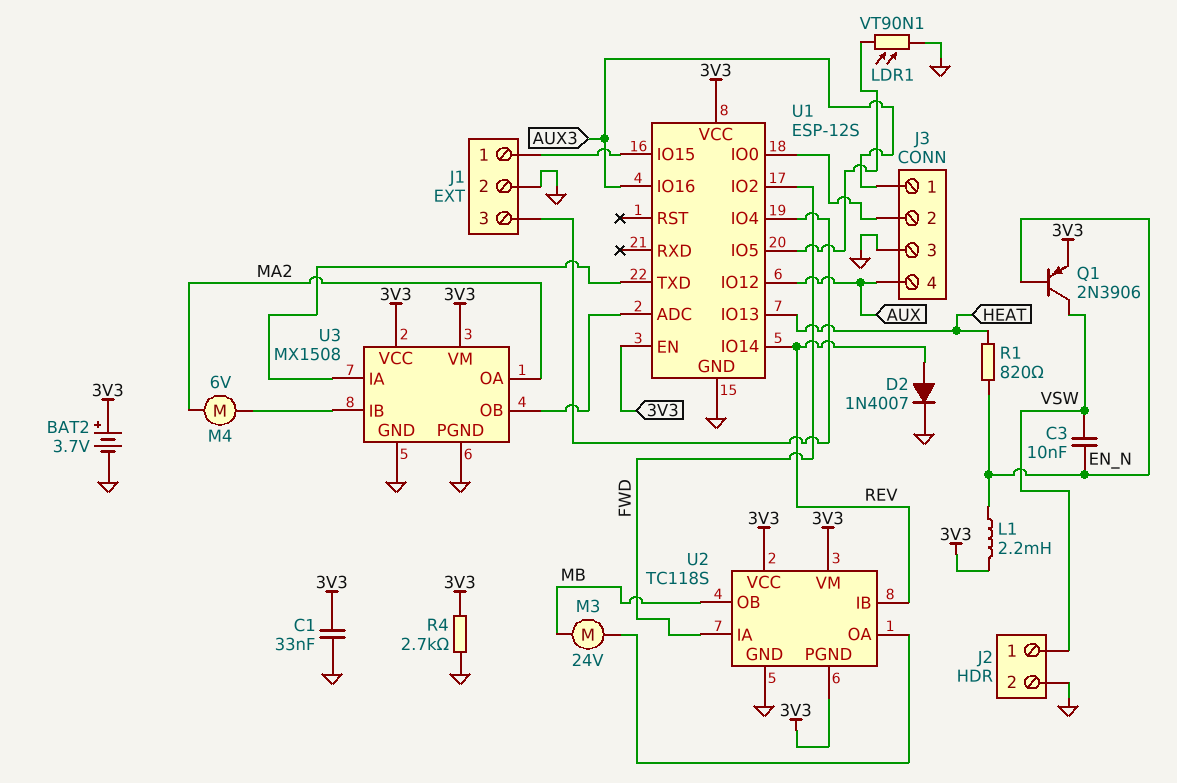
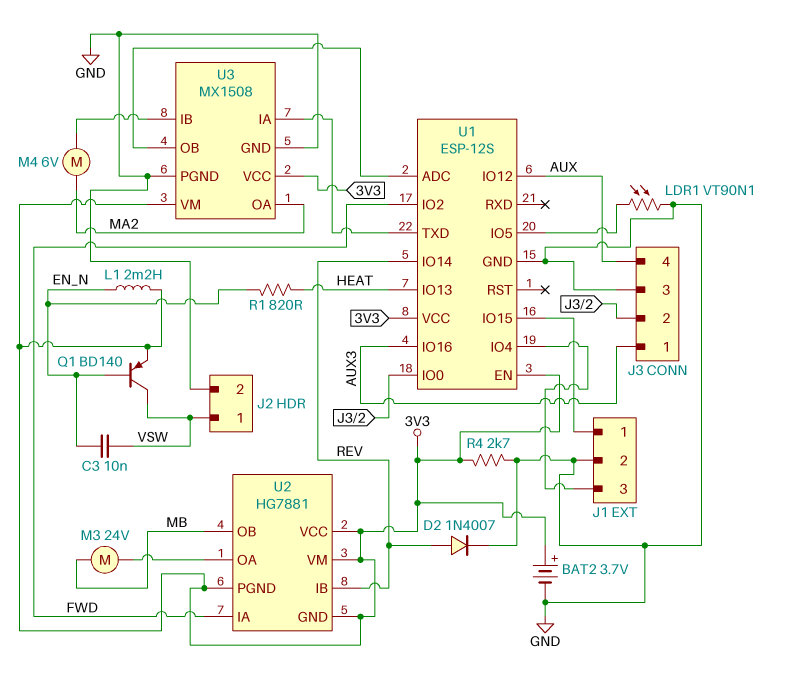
C1: 33nF (3V3, GND) -> none
Q1: PNP 2N3906 (B EN_N, C VSW, E 3V3) -> PNP BD140 (B EN_N, C VSW, E 3V3)
U2: TC118S -> HG7881
U2 pin GND: GND -> 3V3

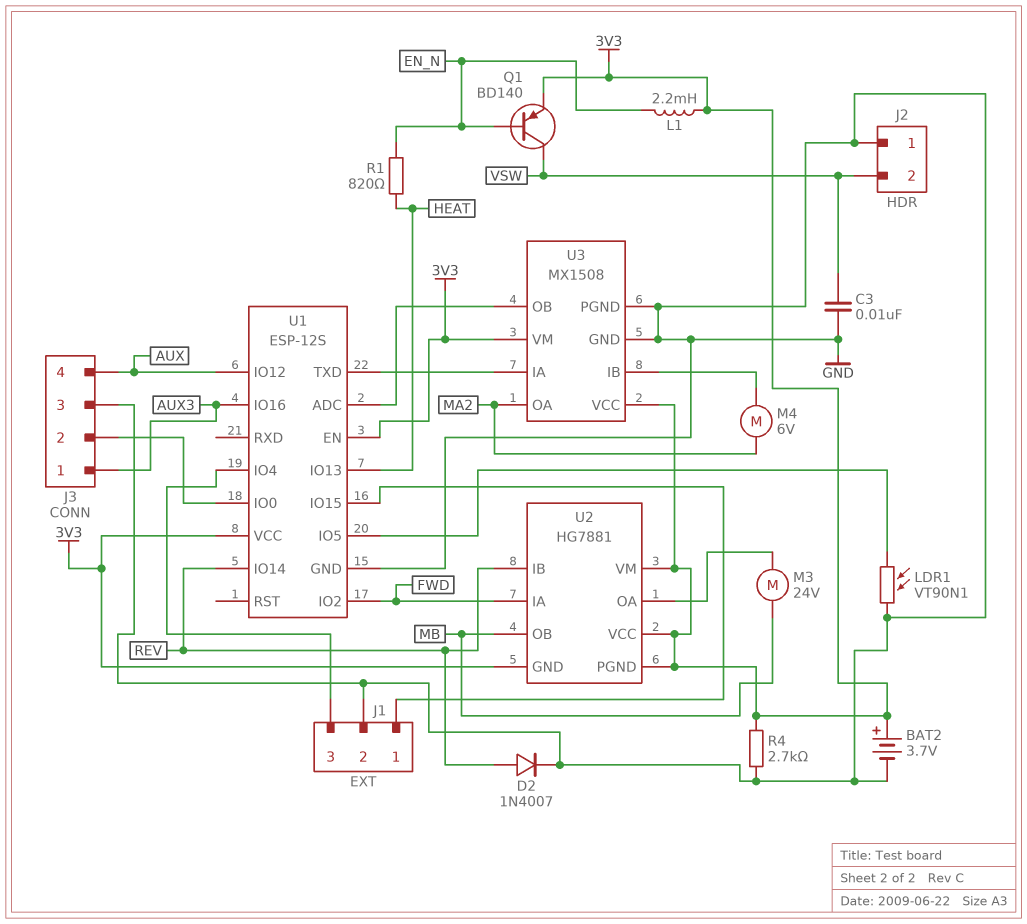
C3: 10nF (EN_N, VSW) -> 10nF (GND, VSW)
J2 pin 1: VSW -> GND
J2 pin 2: GND -> VSW

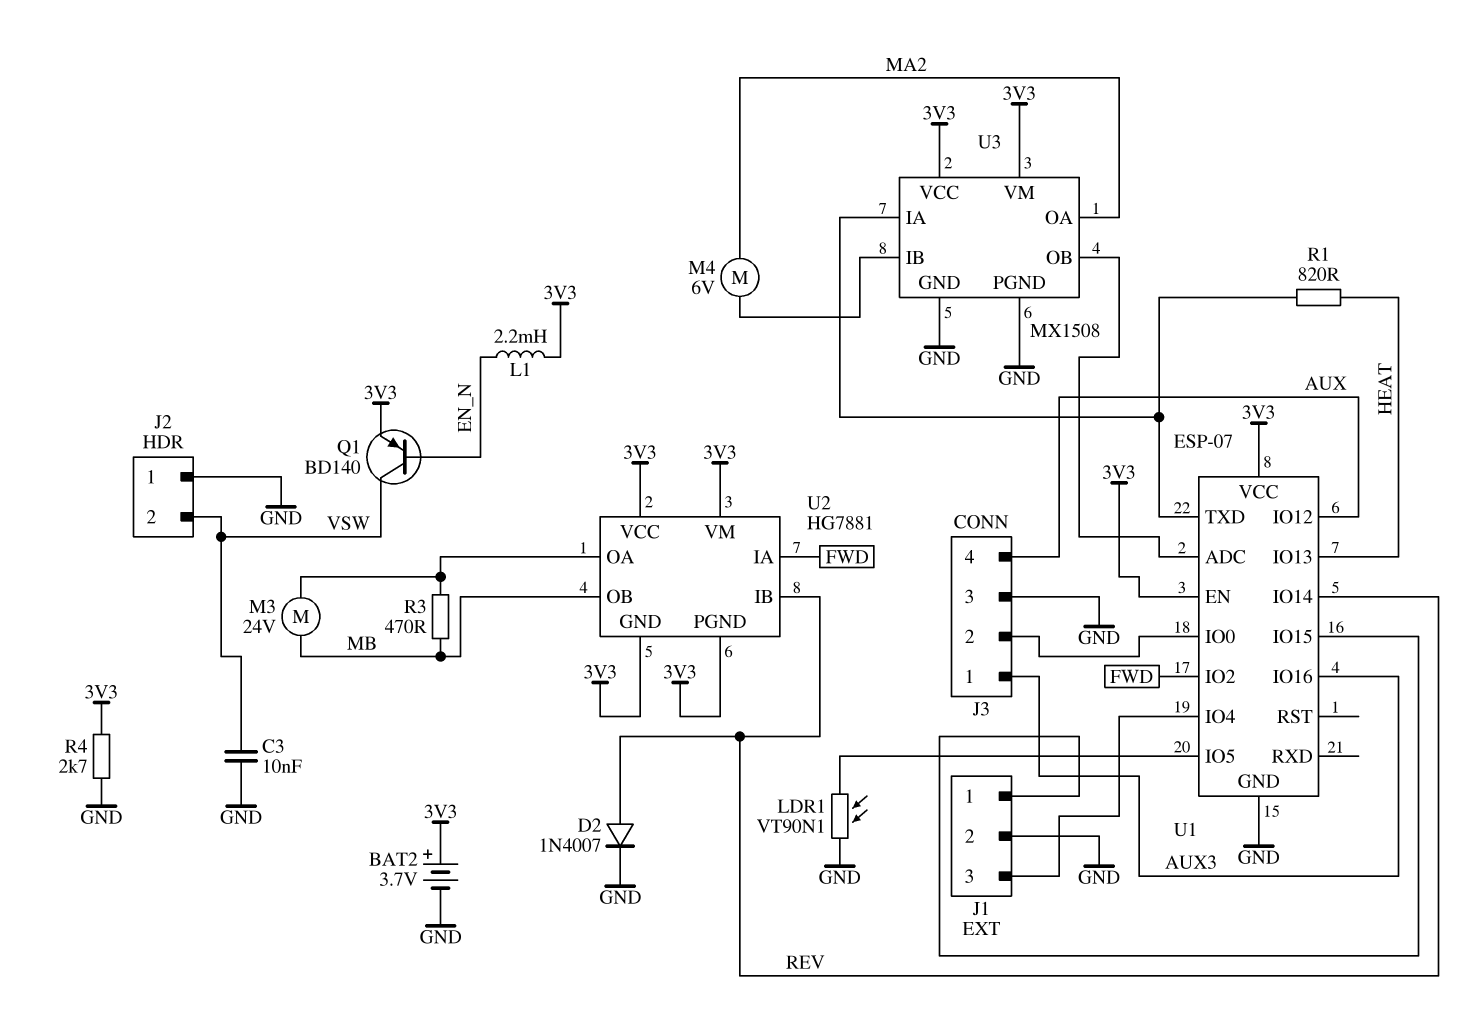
R1: 820 (EN_N, HEAT) -> 820 (HEAT, U1/TXD)
R3: none -> 470 (MB, U2/OA)
U1: ESP-12S -> ESP-07

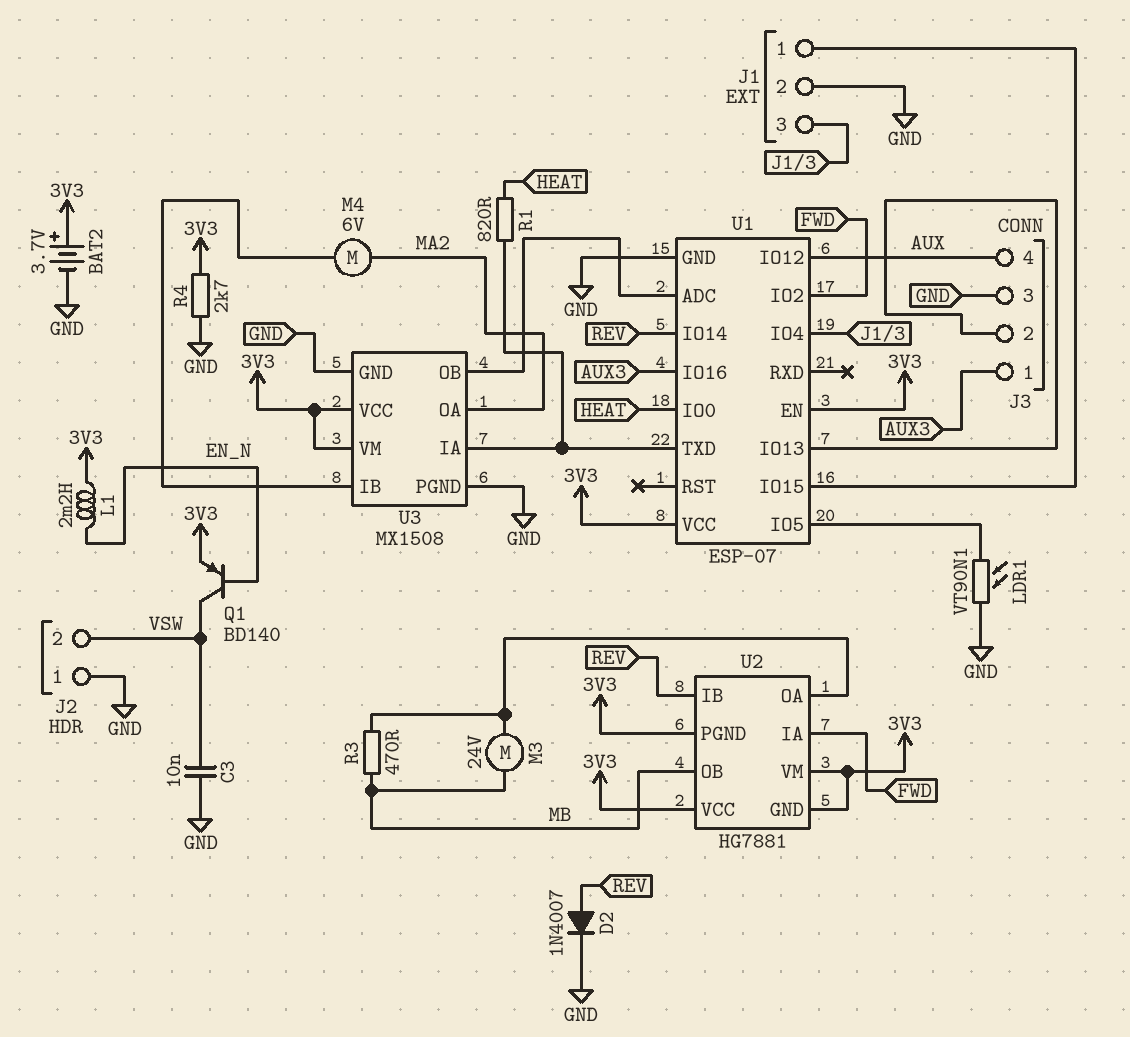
U1 pin IO0: J3/2 -> HEAT
U1 pin IO13: HEAT -> J3/2

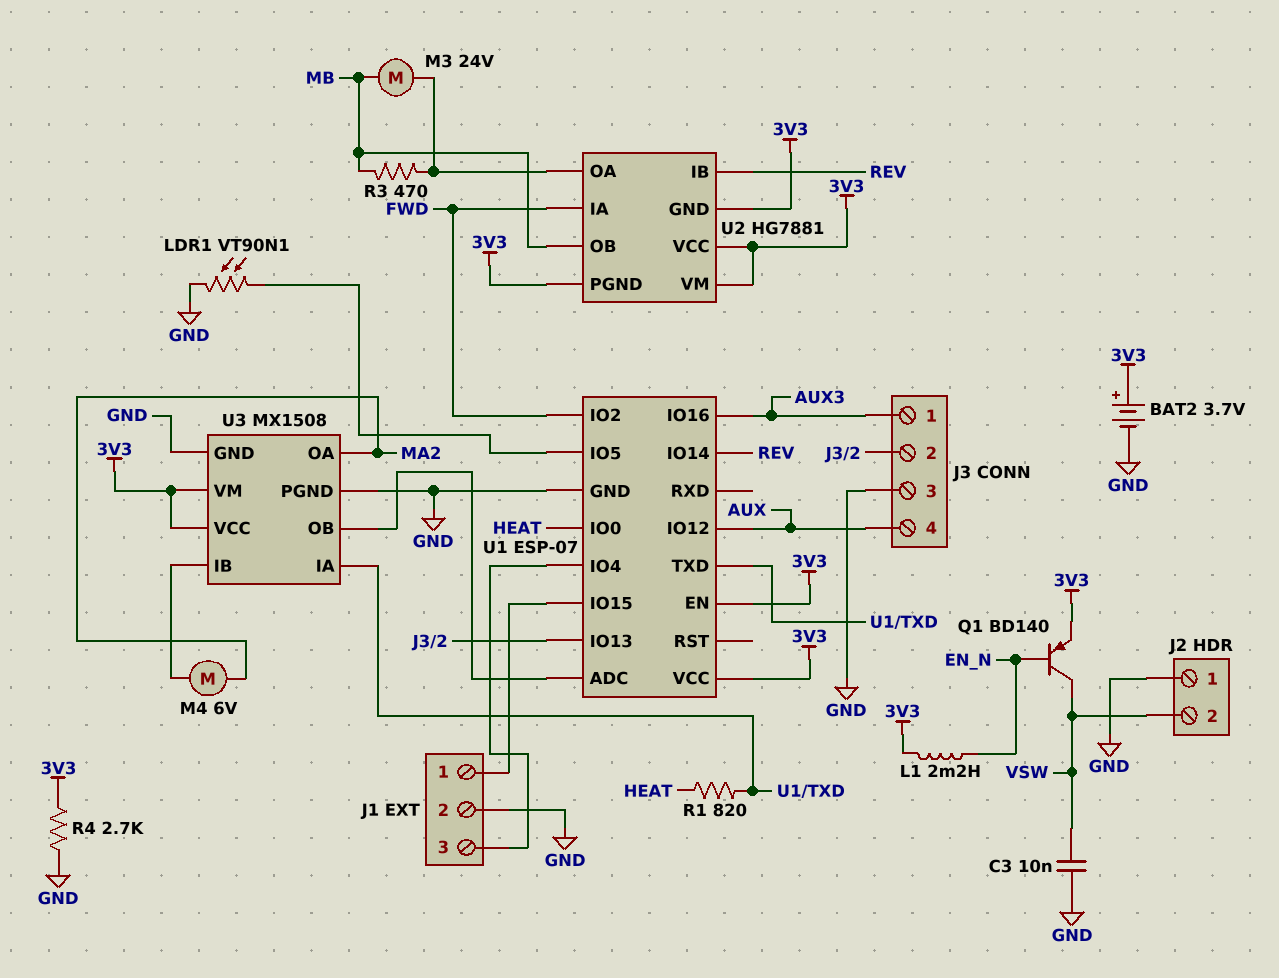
D2: diode 1N4007 (A REV, K GND) -> none

